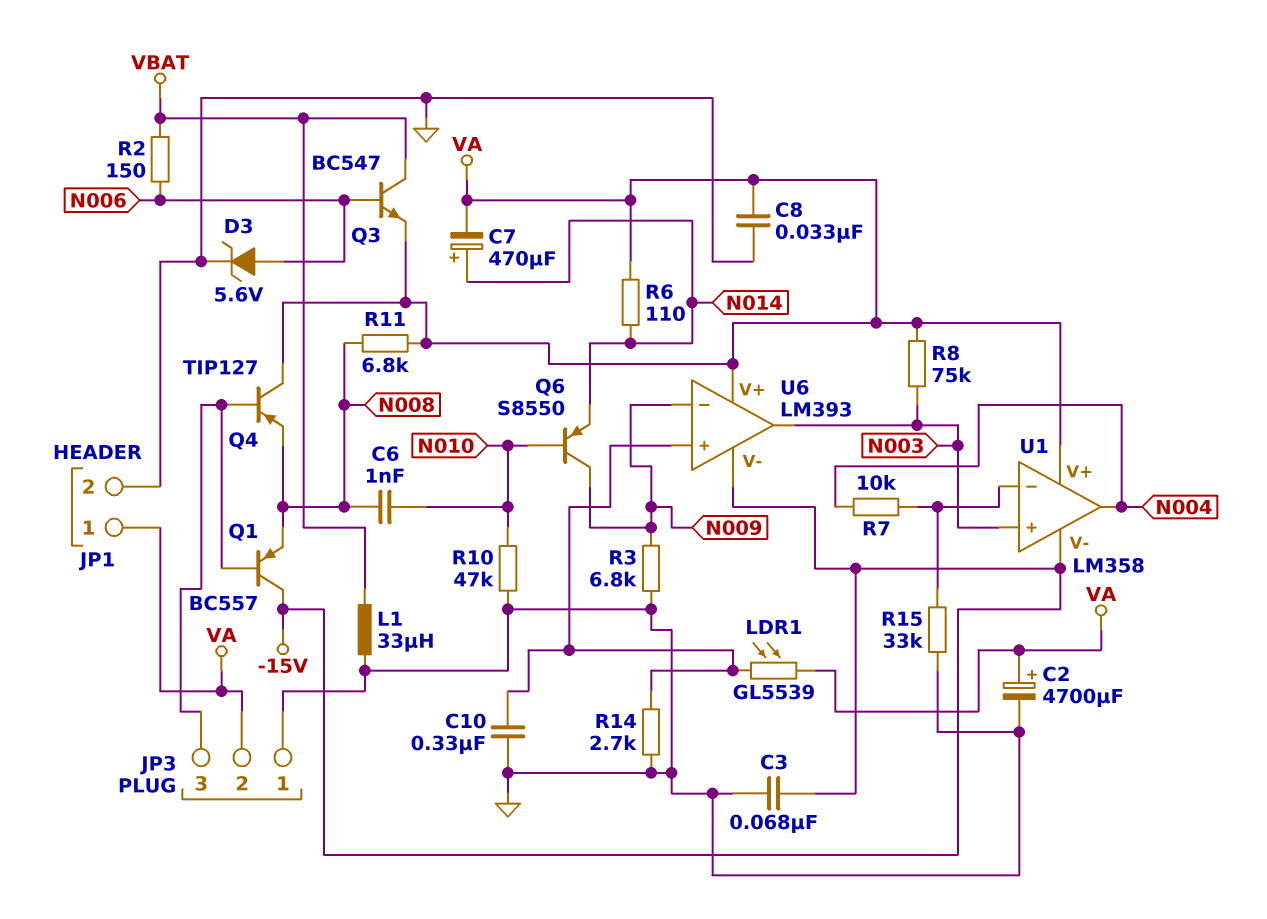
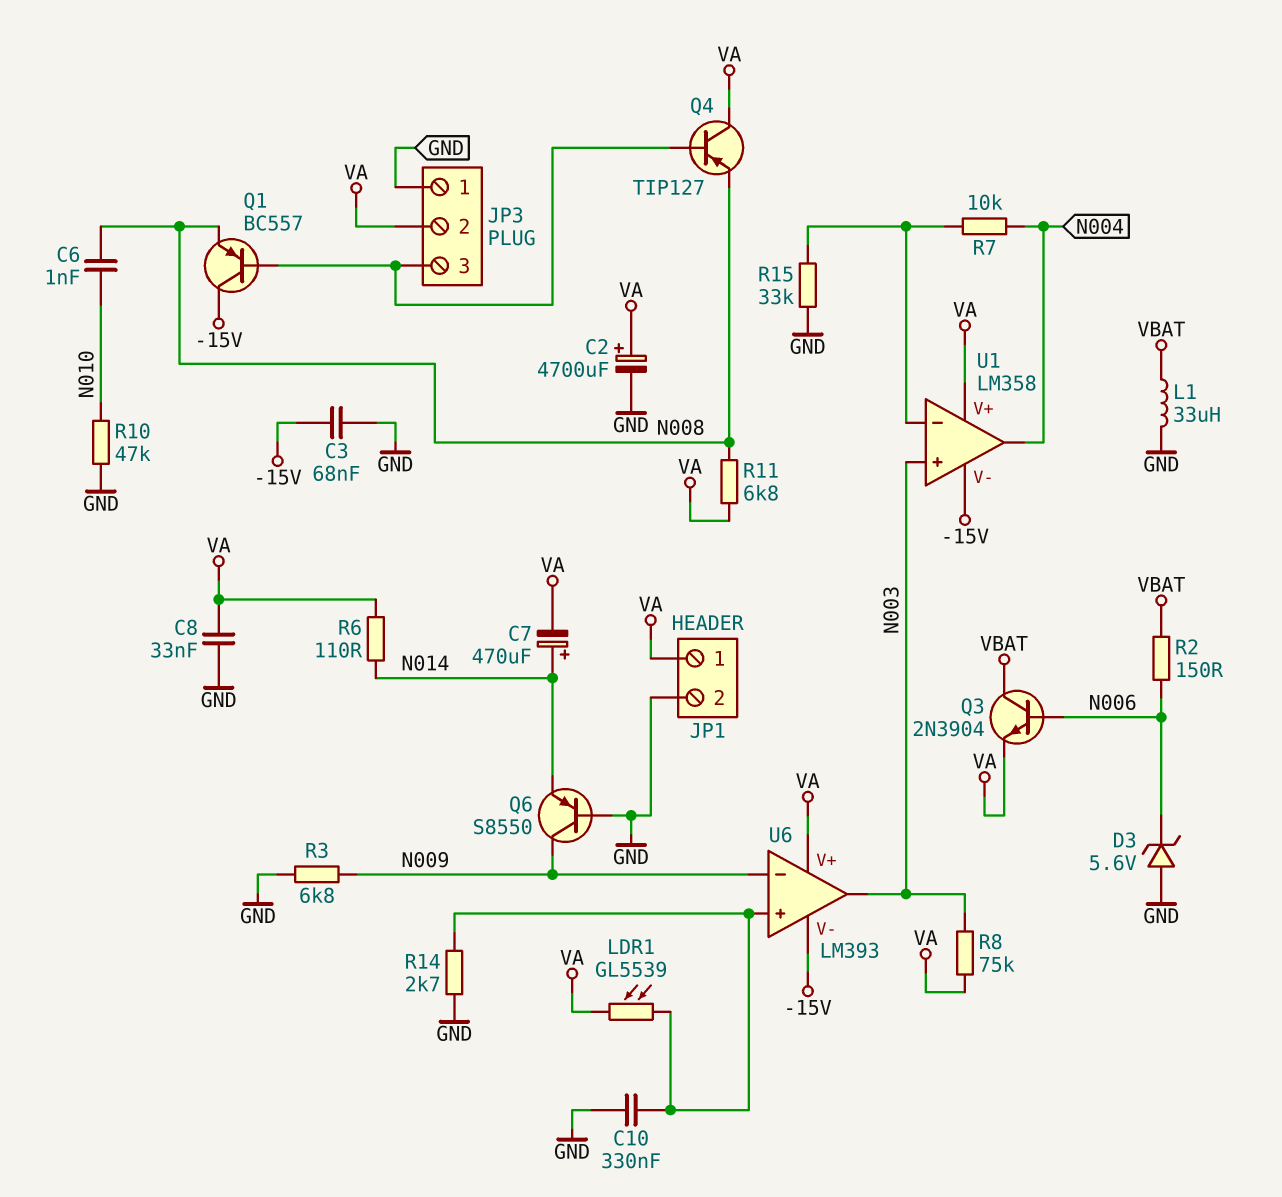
D3: zener 5.6V (A N006, K GND) -> zener 5.6V (A GND, K N006)
Q3: NPN BC547 (B N006, C VBAT, E VA) -> NPN 2N3904 (B N006, C VBAT, E VA)
Q6: PNP S8550 (B N010, C N009, E N014) -> PNP S8550 (B GND, C N009, E N014)

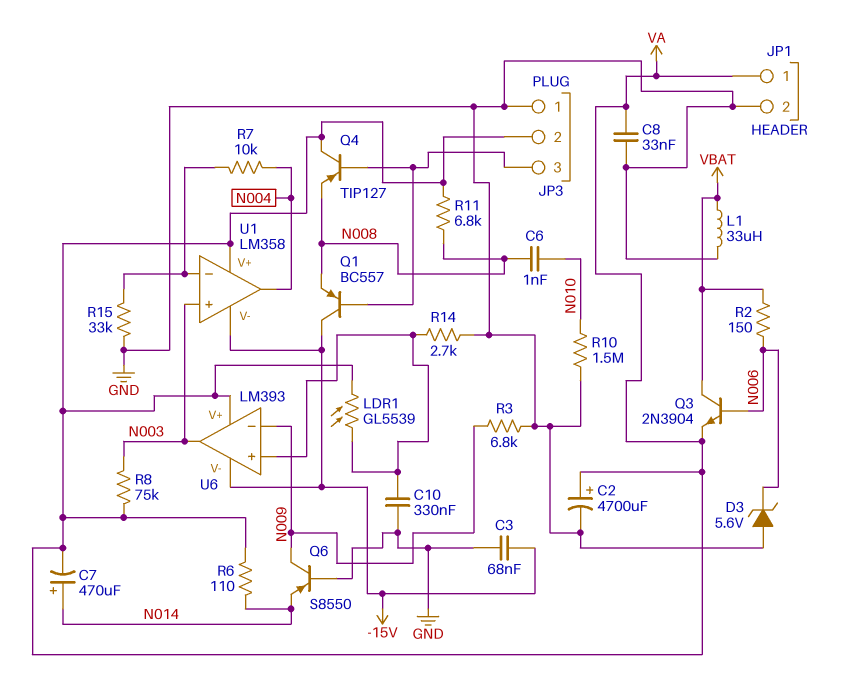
R10: 47k (GND, N010) -> 1.5M (GND, N010)

